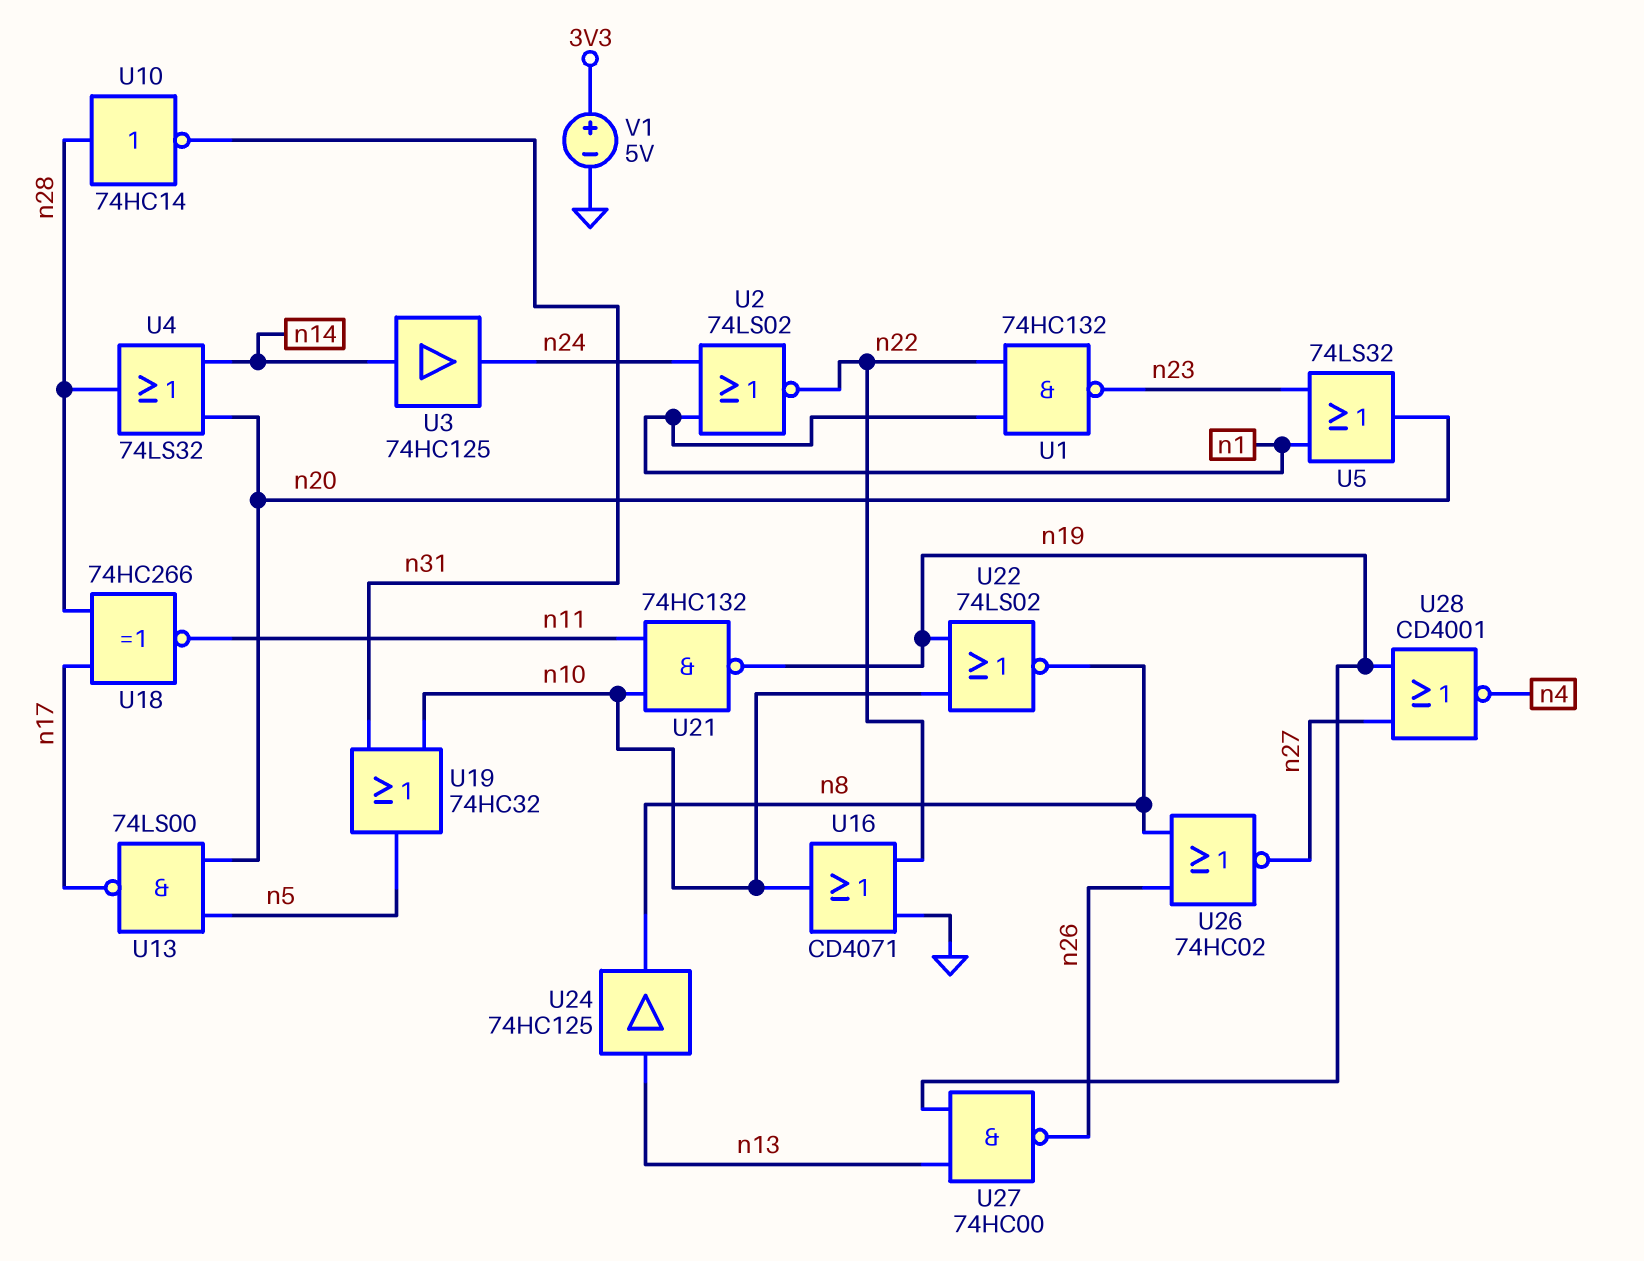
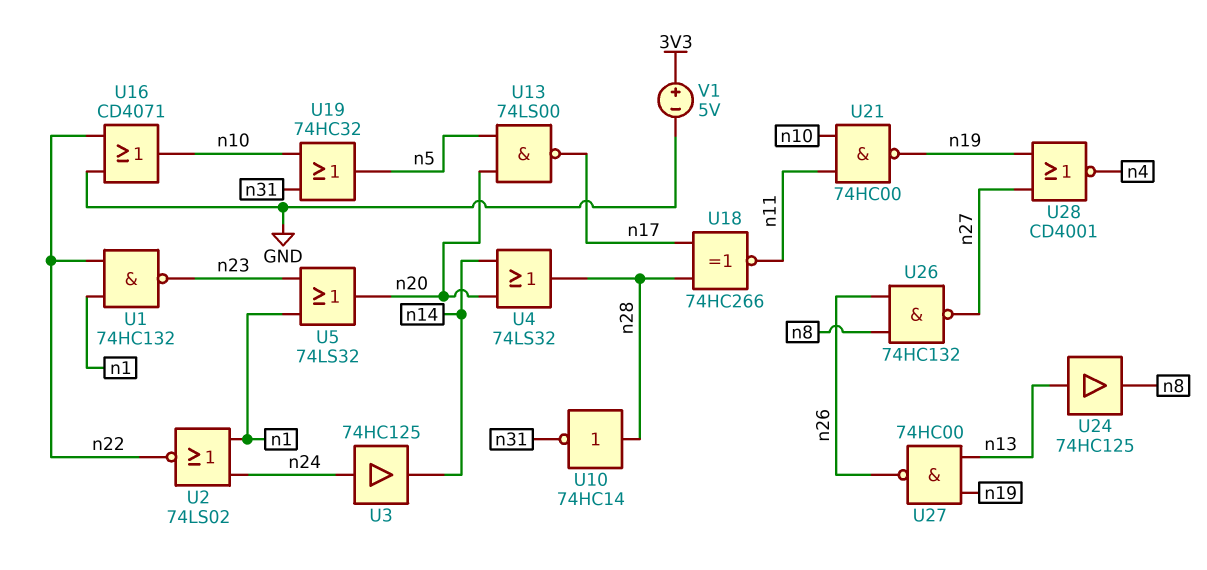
U3: buffer 74HC125 (in n14, out n24) -> buffer 74HC125 (in n24, out n14)
U21: NAND 74HC132 (in n10, in n11, out n19) -> NAND 74HC00 (in n10, in n11, out n19)
U22: NOR 74LS02 (in n10, in n19, out n8) -> none
U26: NOR 74HC02 (in n8, in n26, out n27) -> NAND 74HC132 (in n8, in n26, out n27)

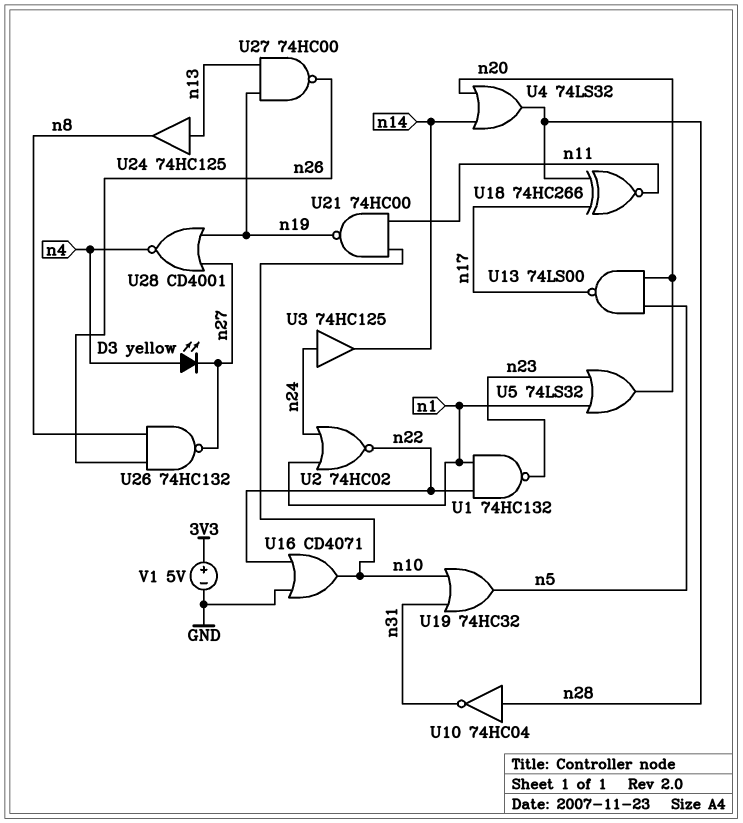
D3: none -> LED yellow (A n4, K n27)
U2: NOR 74LS02 (in n1, in n24, out n22) -> NOR 74HC02 (in n1, in n24, out n22)
U10: NOT 74HC14 (in n28, out n31) -> NOT 74HC04 (in n28, out n31)

